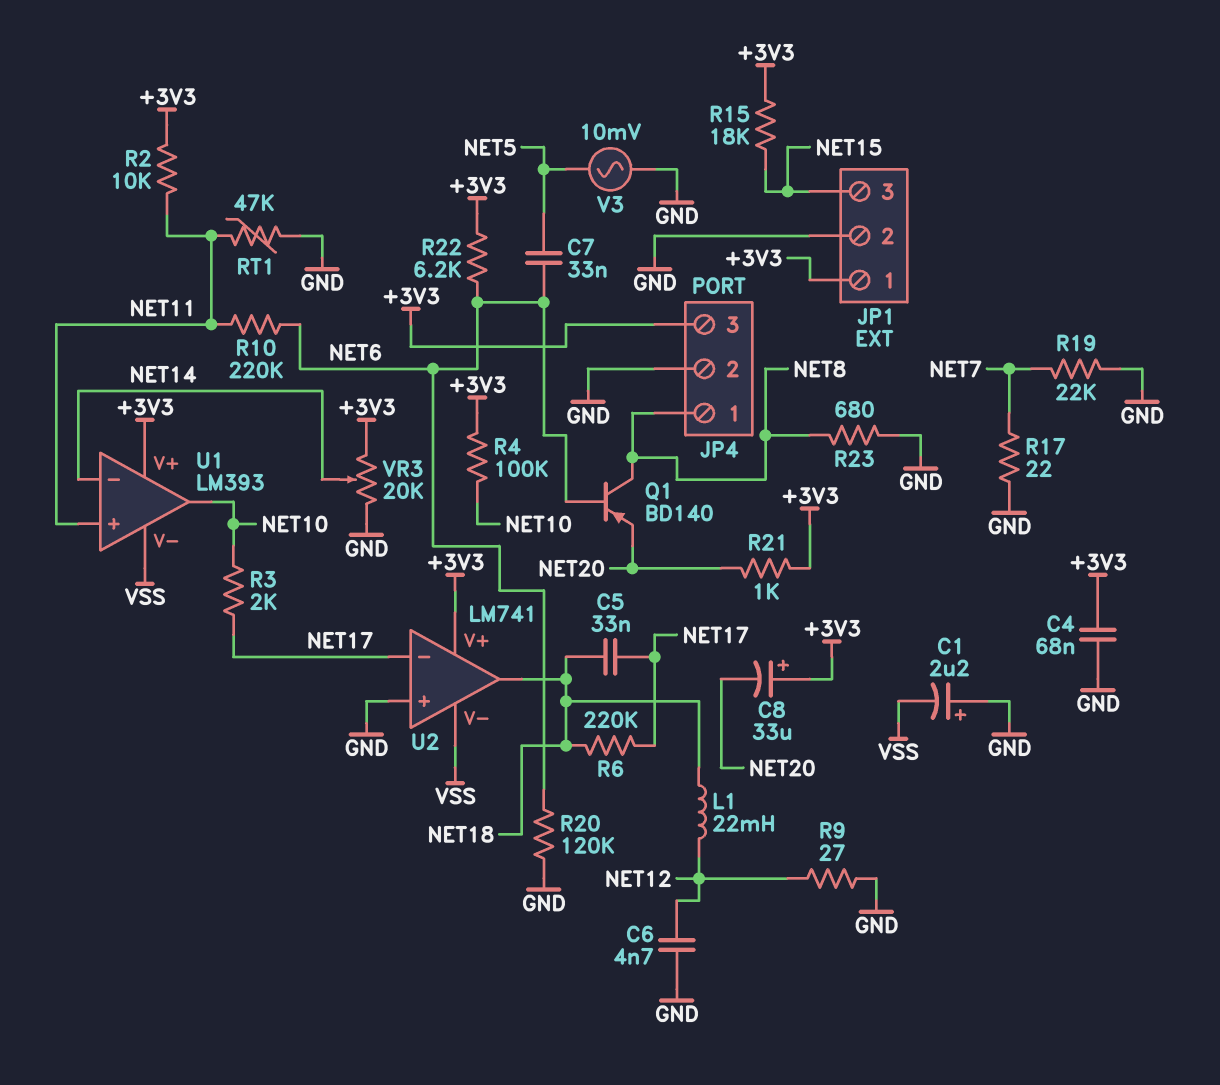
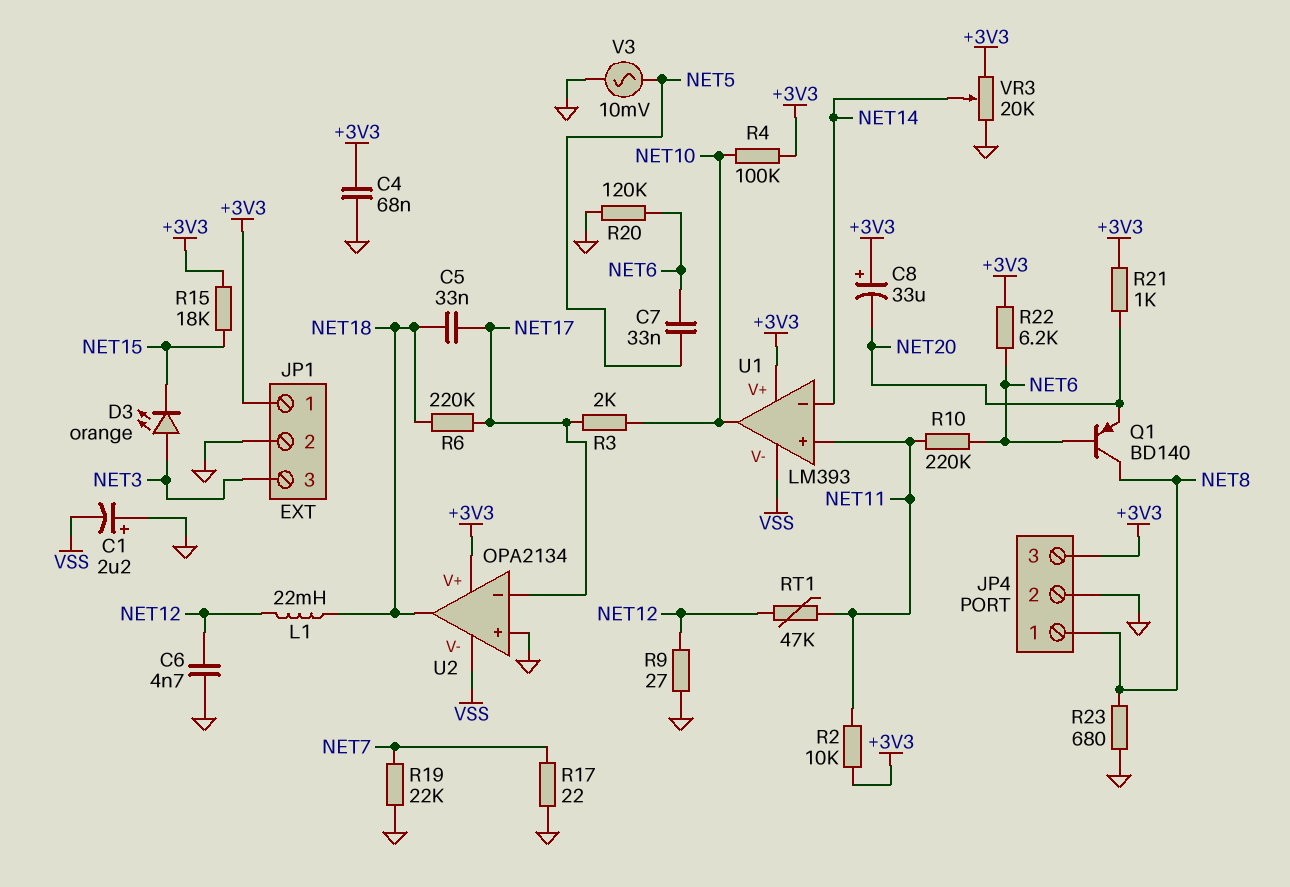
D3: none -> LED orange (A NET3, K NET15)
JP1 pin 3: NET15 -> NET3
RT1: 47k (GND, NET11) -> 47k (NET11, NET12)
U2: LM741 -> OPA2134

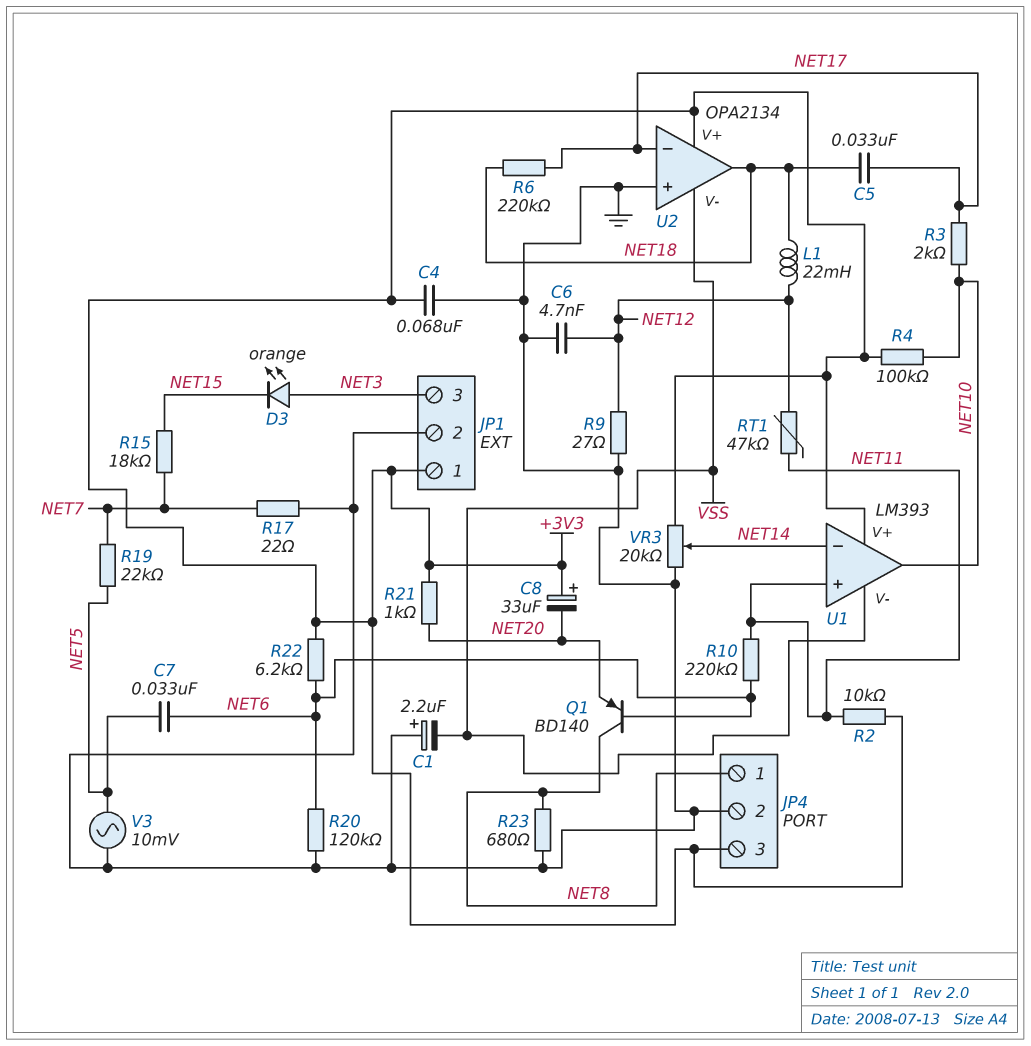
R15: 18k (+3V3, NET15) -> 18k (NET7, NET15)
R19: 22k (GND, NET7) -> 22k (NET5, NET7)

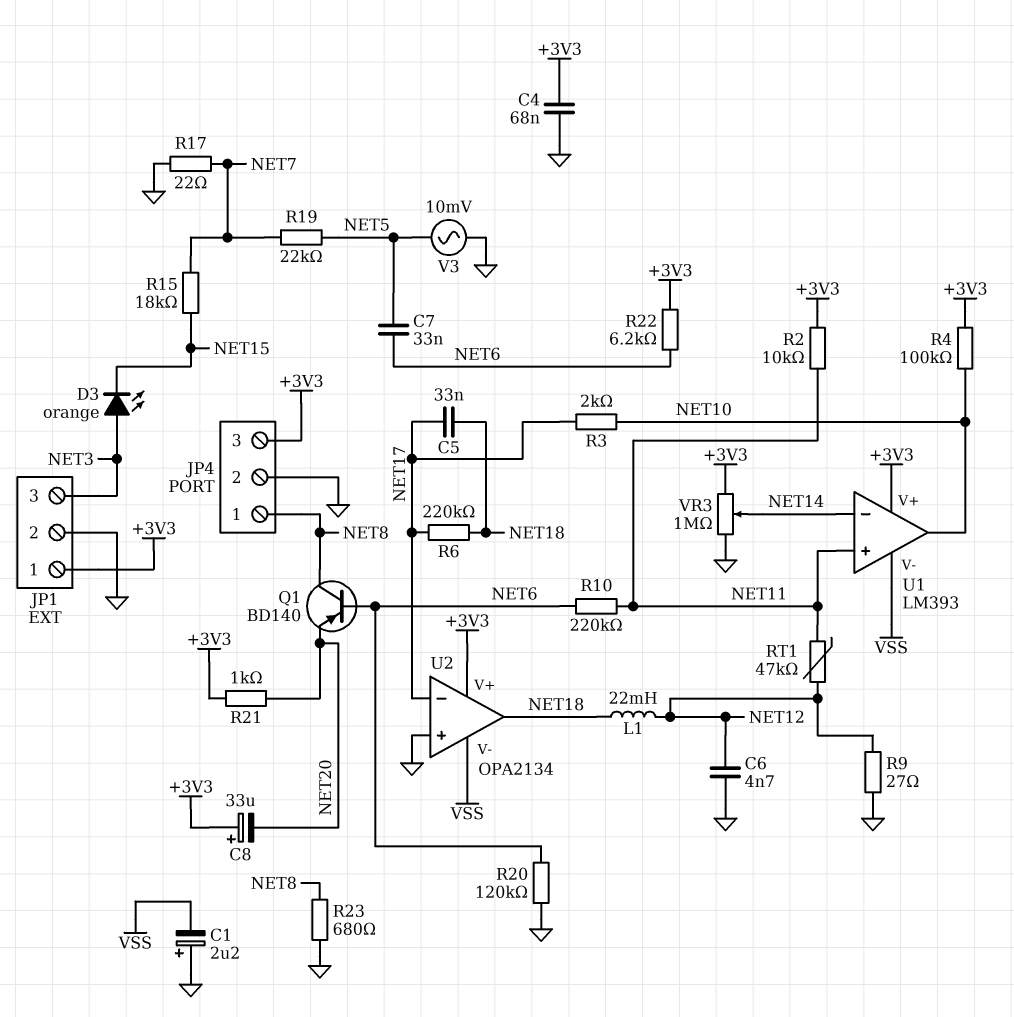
VR3: 20k (+3V3, GND, wiper NET14) -> 1M (+3V3, GND, wiper NET14)

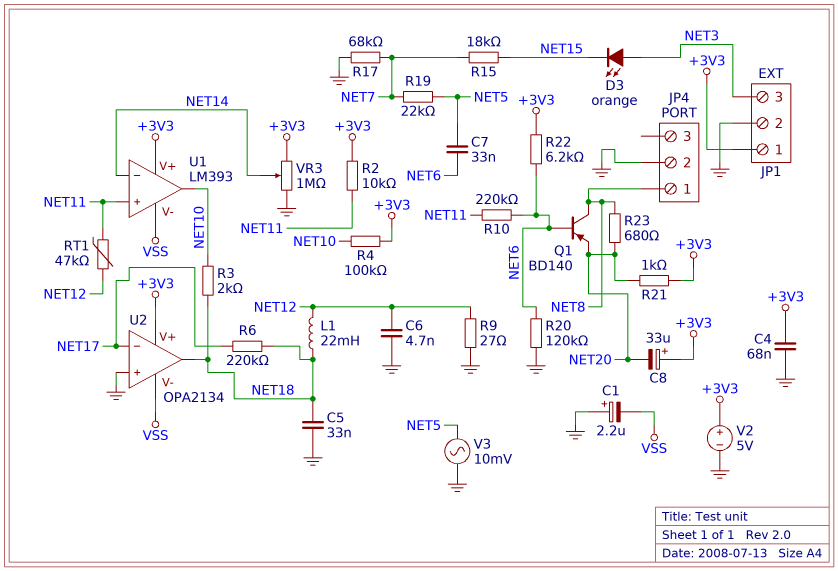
C5: 33nF (NET17, NET18) -> 33nF (GND, NET18)
JP4 pin 3: +3V3 -> none
R3: 2k (NET10, NET17) -> 2k (NET10, NET18)
R17: 22 (GND, NET7) -> 68k (GND, NET7)
R23: 680 (GND, NET8) -> 680 (NET8, NET20)
V2: none -> 5V (plus +3V3, minus GND)

